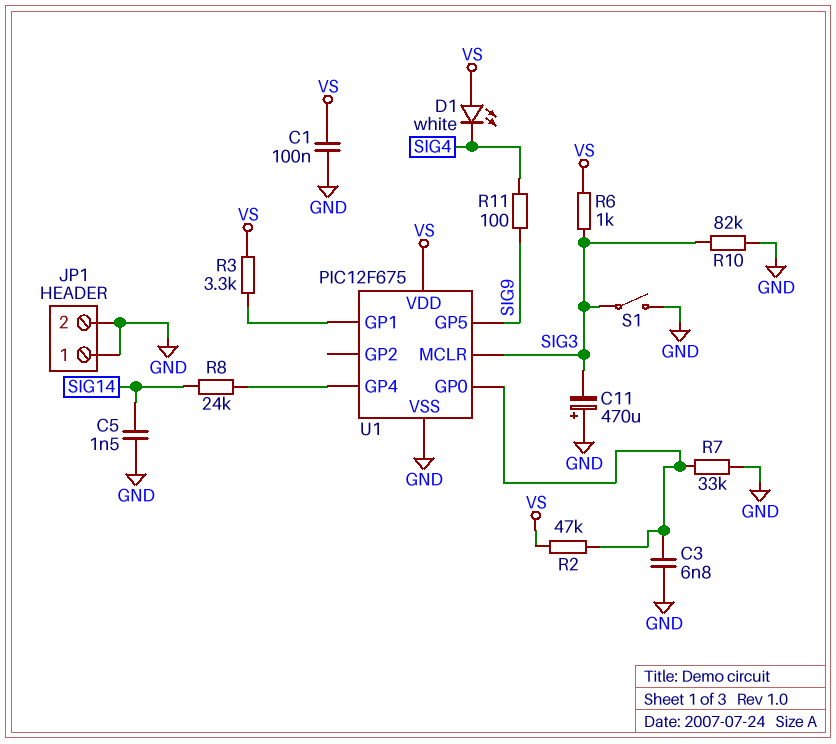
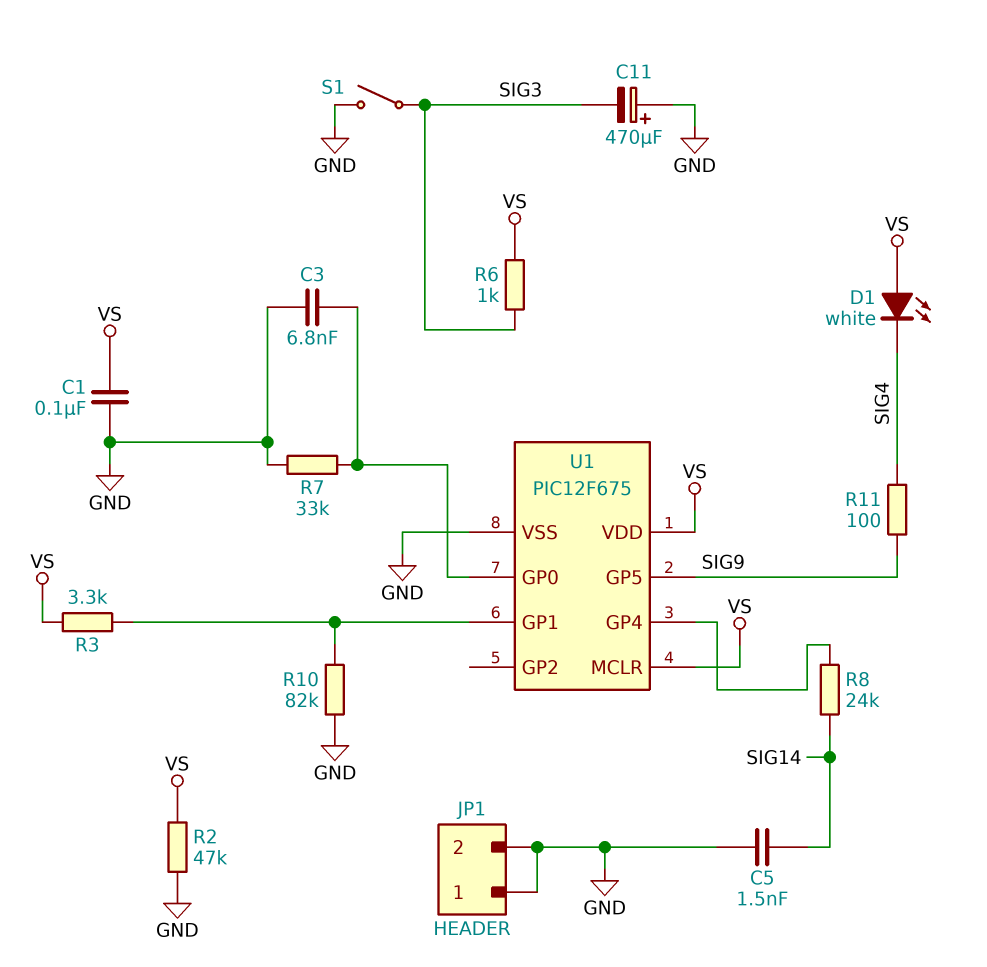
R2: 47k (U1/GP0, VS) -> 47k (GND, VS)
R10: 82k (GND, SIG3) -> 82k (GND, U1/GP1)
U1 pin MCLR: SIG3 -> VS

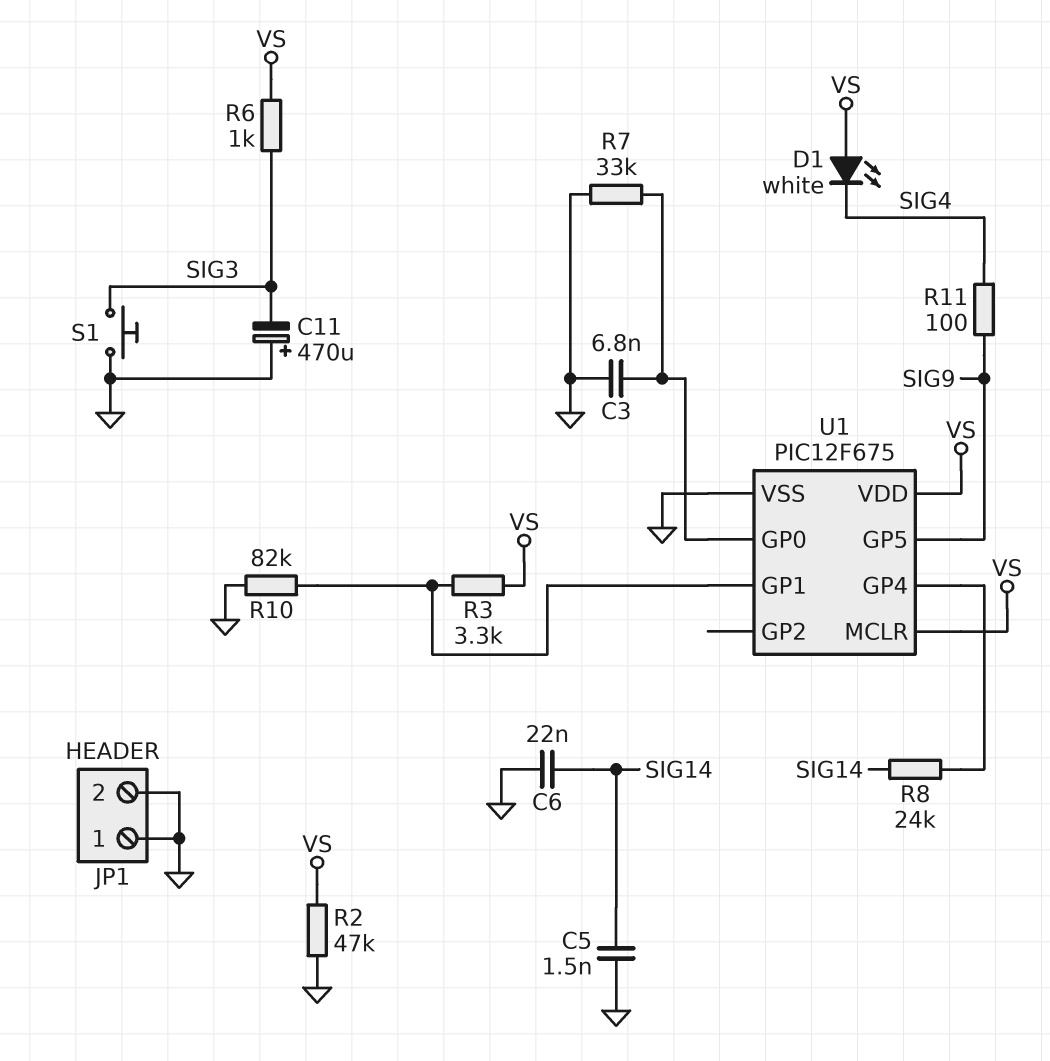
C1: 100nF (GND, VS) -> none
C6: none -> 22nF (GND, SIG14)
S1: switch (GND, SIG3) -> button (GND, SIG3)

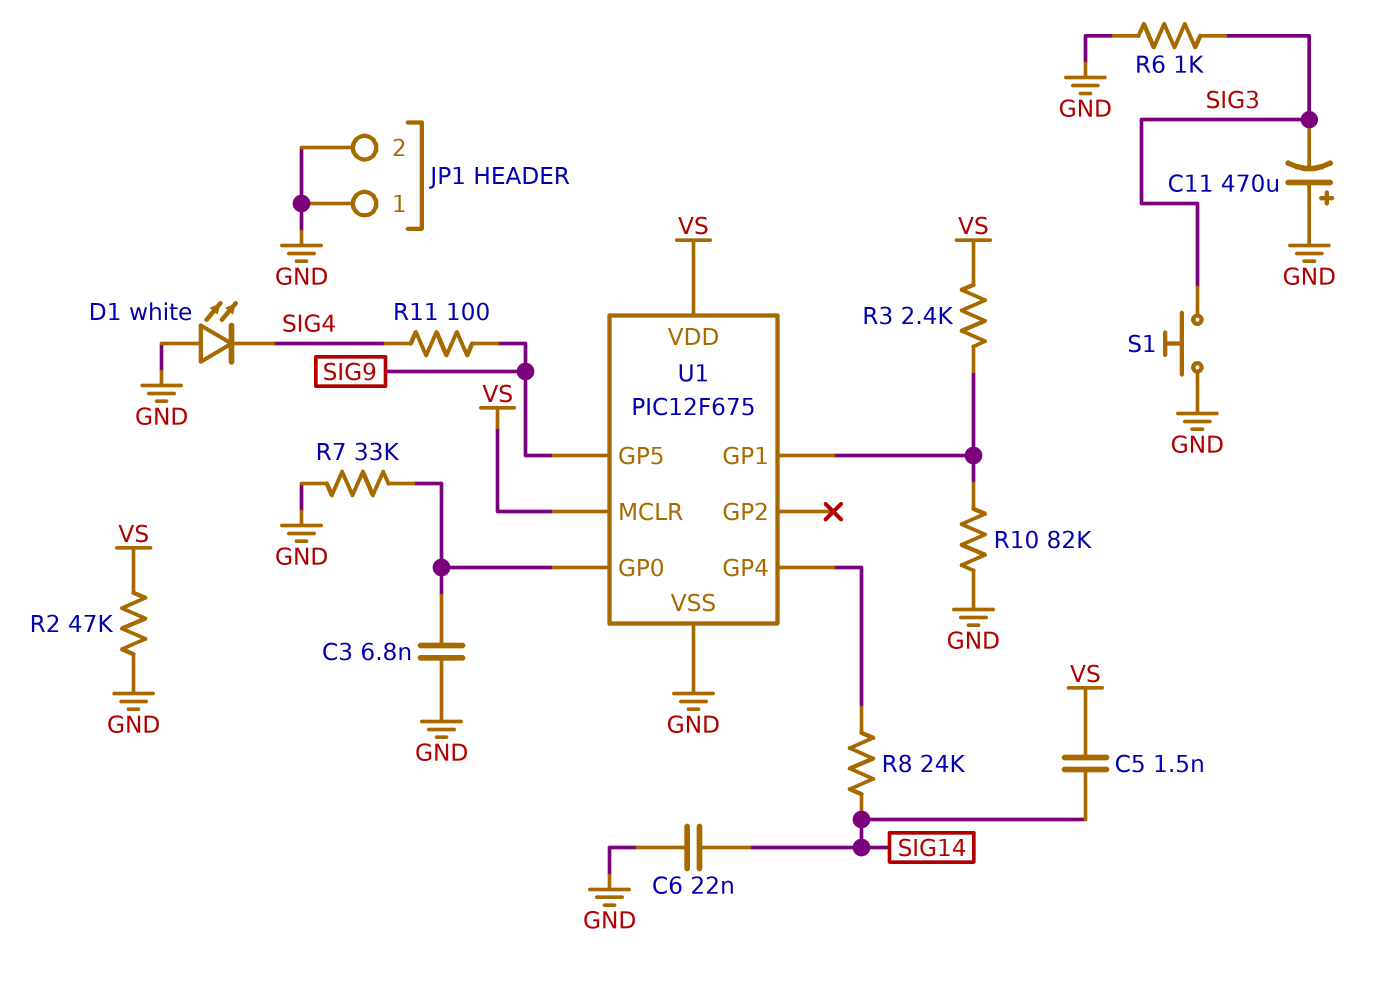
C5: 1.5nF (GND, SIG14) -> 1.5nF (SIG14, VS)
D1: LED white (A VS, K SIG4) -> LED white (A GND, K SIG4)
R3: 3.3k (U1/GP1, VS) -> 2.4k (U1/GP1, VS)
R6: 1k (SIG3, VS) -> 1k (GND, SIG3)

